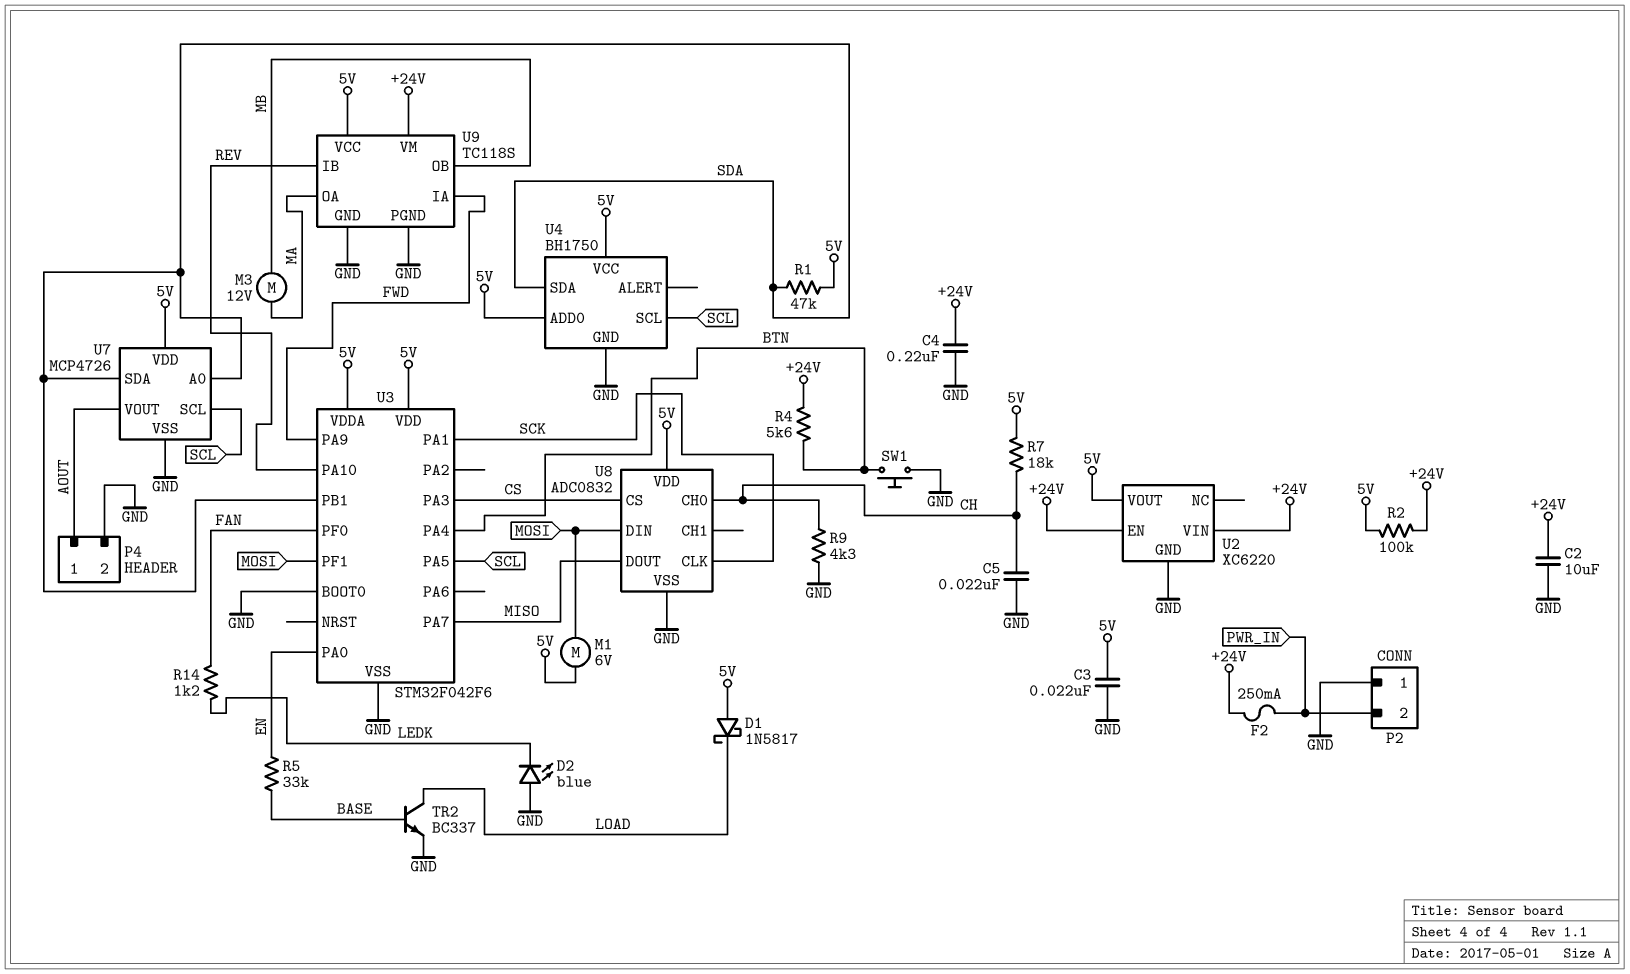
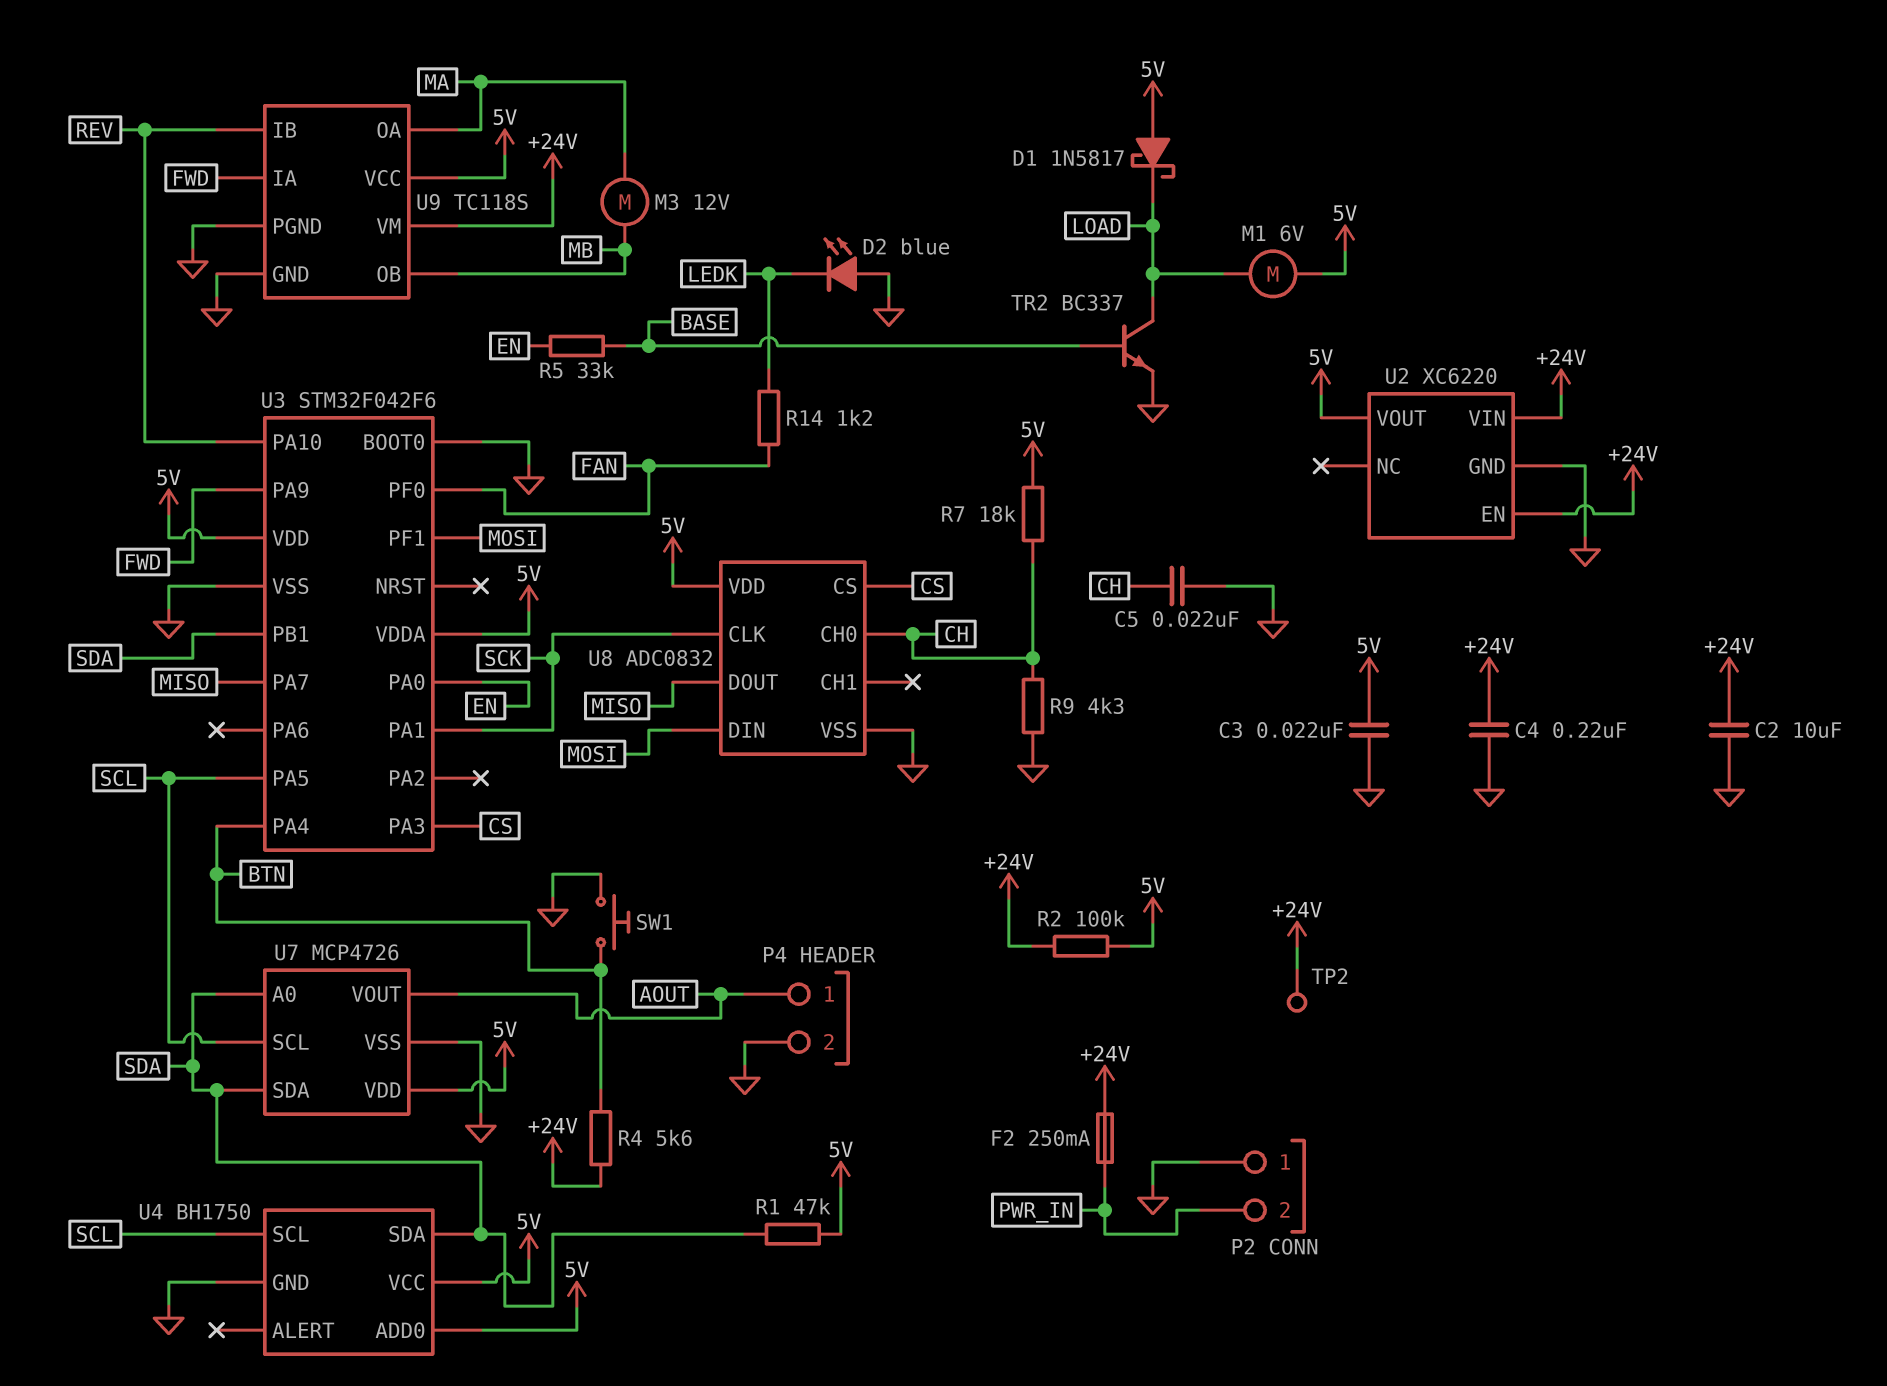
M1: motor 6V (5V, MOSI) -> motor 6V (5V, LOAD)
TP2: none -> test point (+24V)

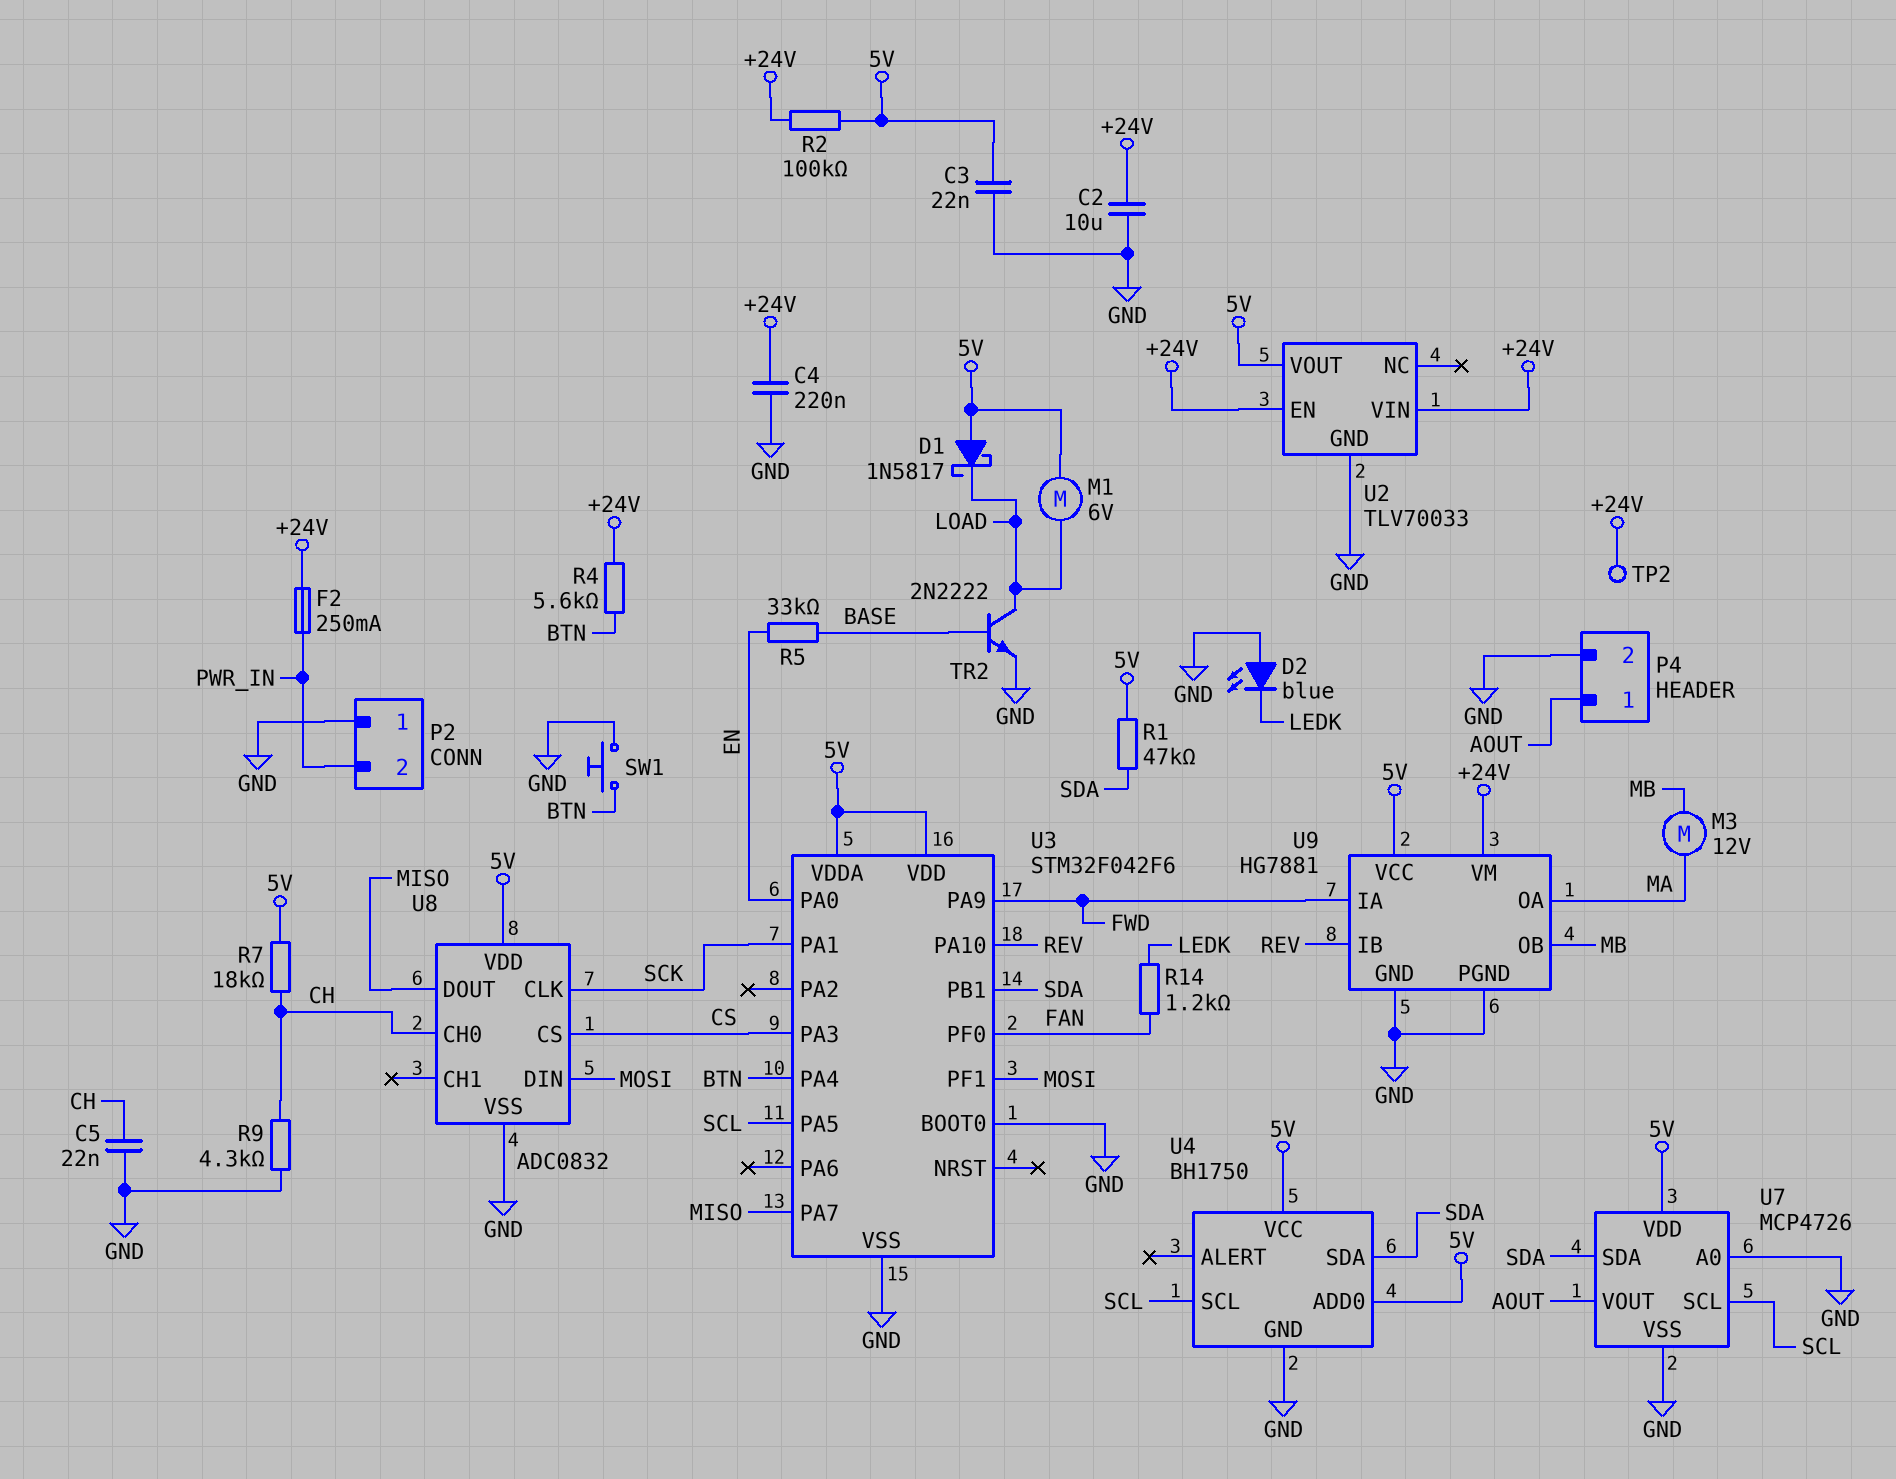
TR2: NPN BC337 (B BASE, C LOAD, E GND) -> NPN 2N2222 (B BASE, C LOAD, E GND)
U2: XC6220 -> TLV70033
U7 pin A0: SDA -> GND
U9: TC118S -> HG7881

